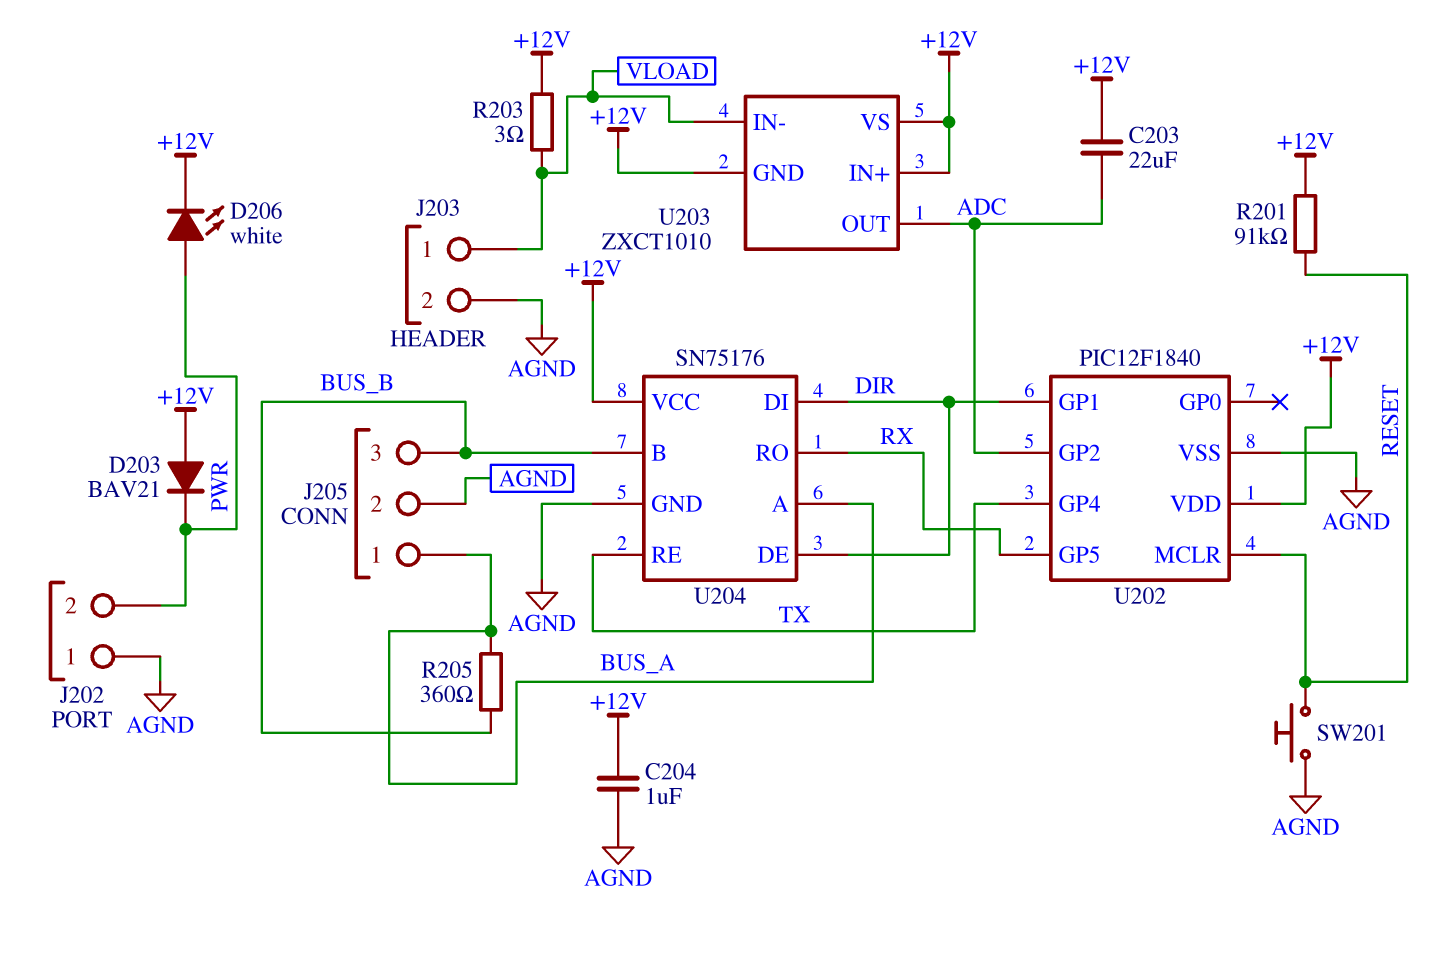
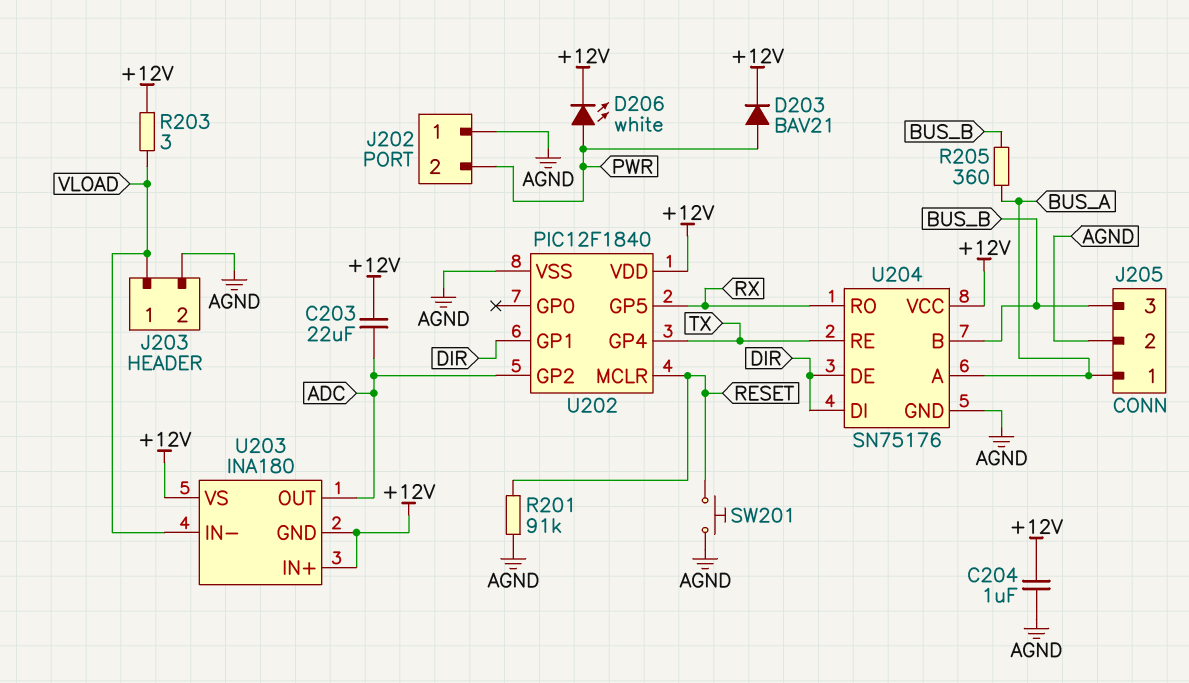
D203: diode BAV21 (A +12V, K PWR) -> diode BAV21 (A PWR, K +12V)
R201: 91k (+12V, RESET) -> 91k (AGND, RESET)
U203: ZXCT1010 -> INA180

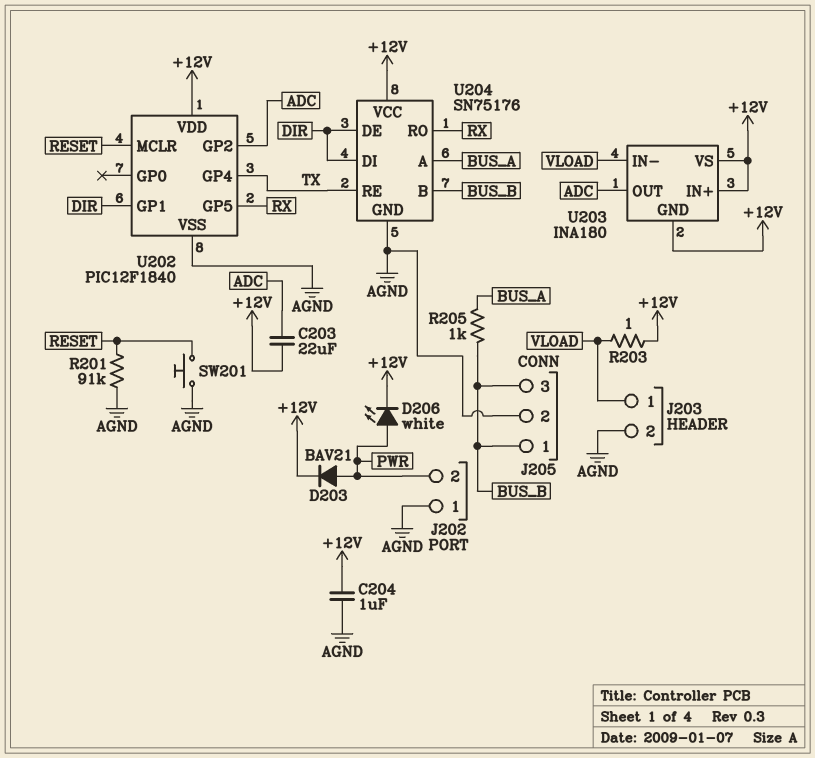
J205 pin 1: BUS_A -> BUS_B
R203: 3 (+12V, VLOAD) -> 1 (+12V, VLOAD)
R205: 360 (BUS_A, BUS_B) -> 1k (BUS_A, BUS_B)

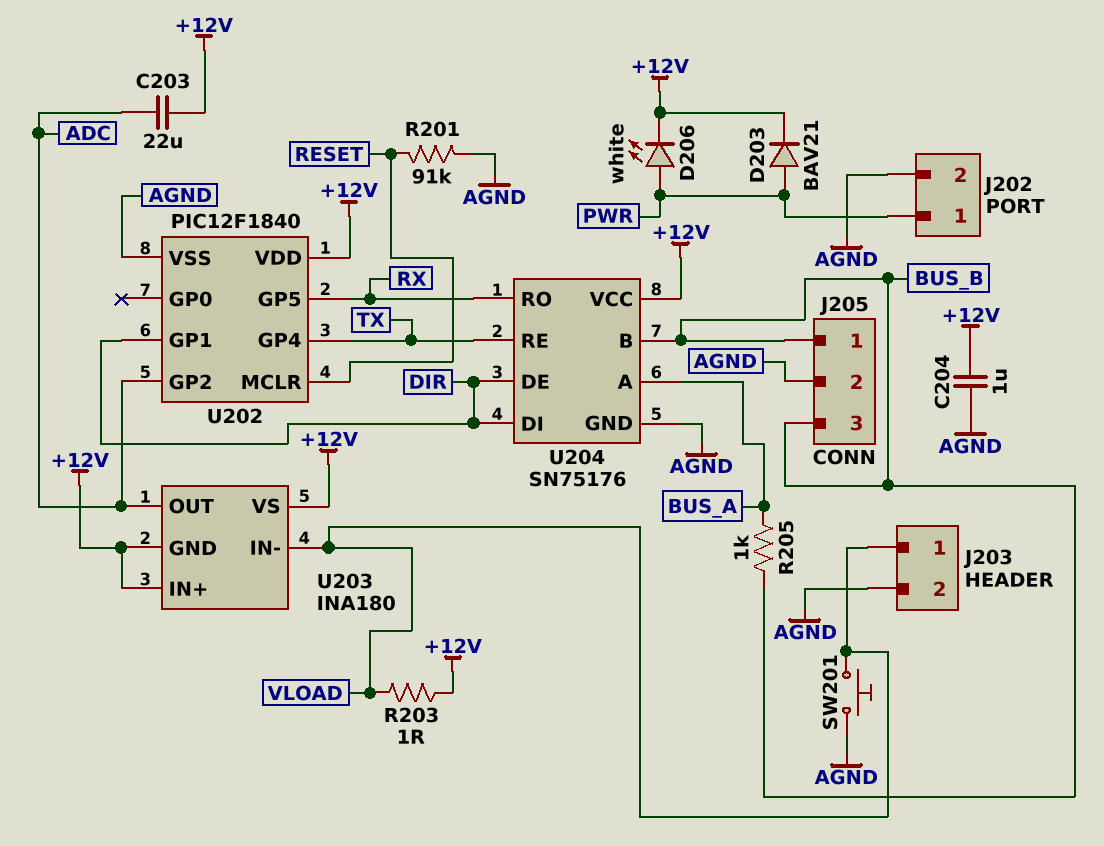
J202 pin 1: AGND -> PWR
J202 pin 2: PWR -> AGND
SW201: button (AGND, RESET) -> button (AGND, VLOAD)

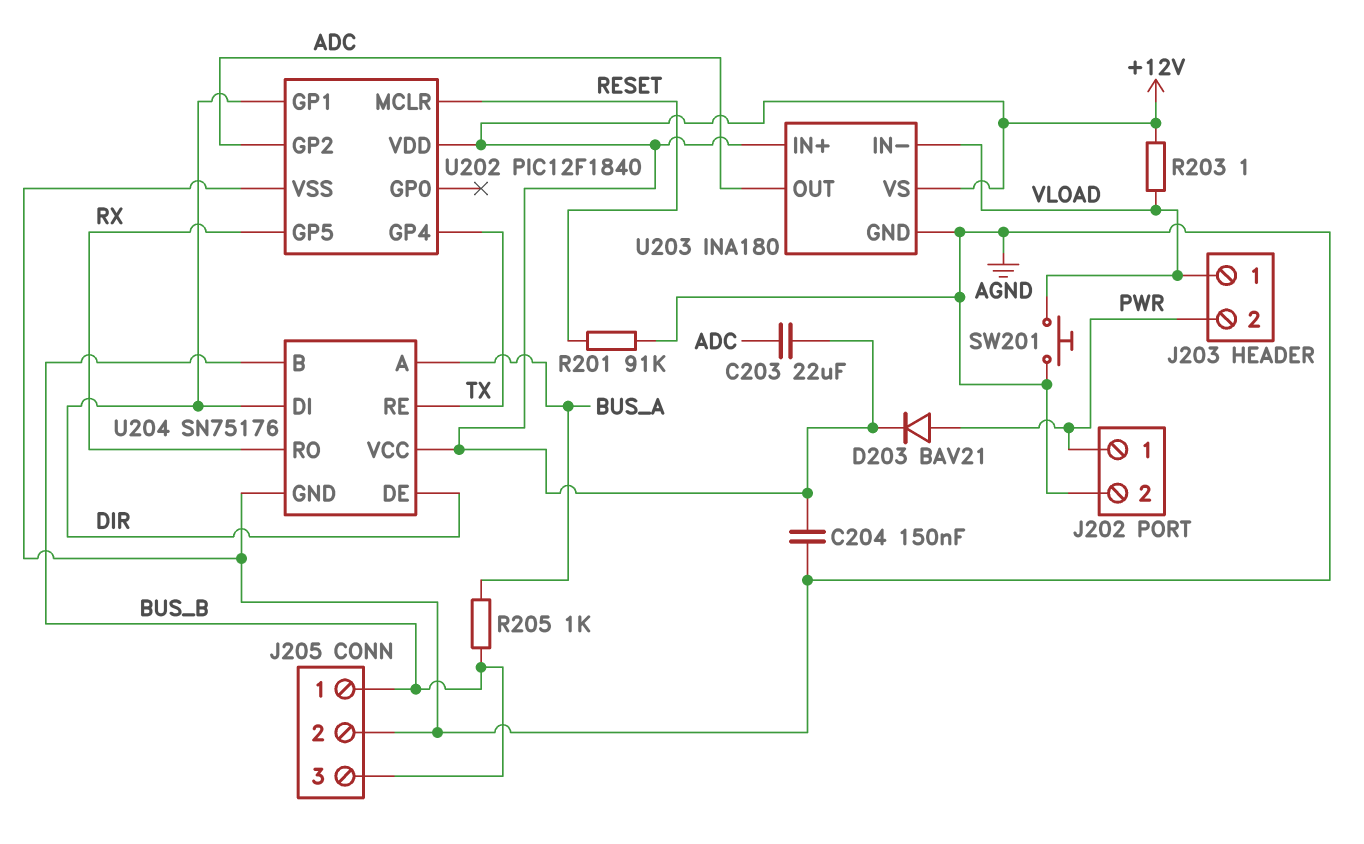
C204: 1uF (+12V, AGND) -> 150nF (+12V, AGND)
D206: LED white (A PWR, K +12V) -> none
J203 pin 2: AGND -> PWR
U203 pin GND: +12V -> AGND

